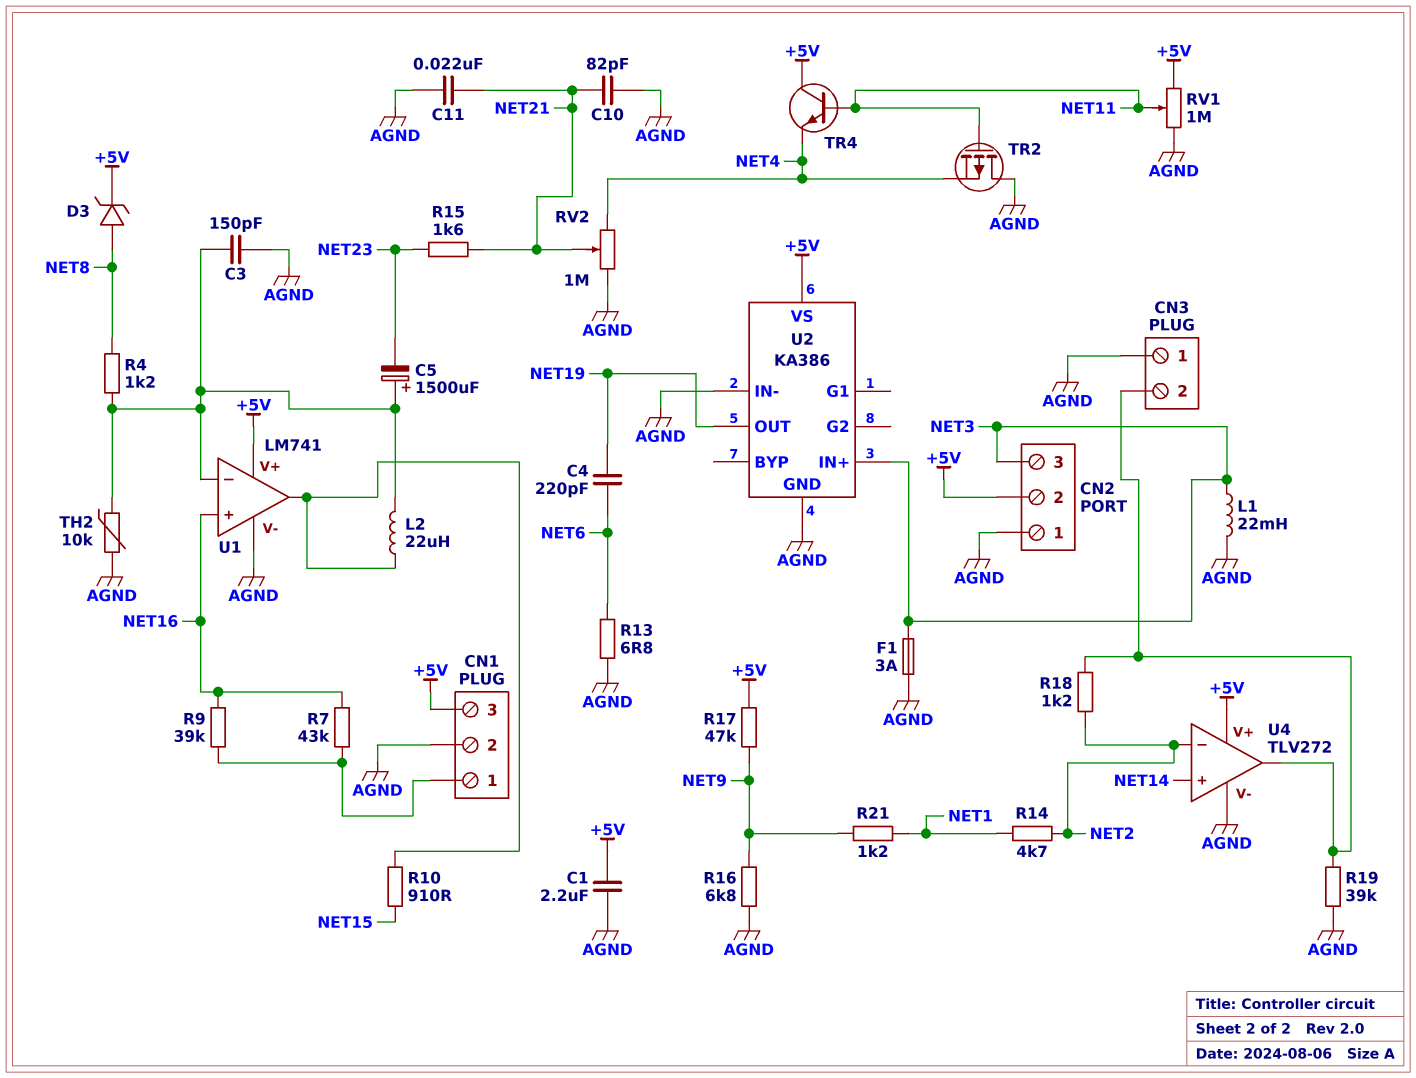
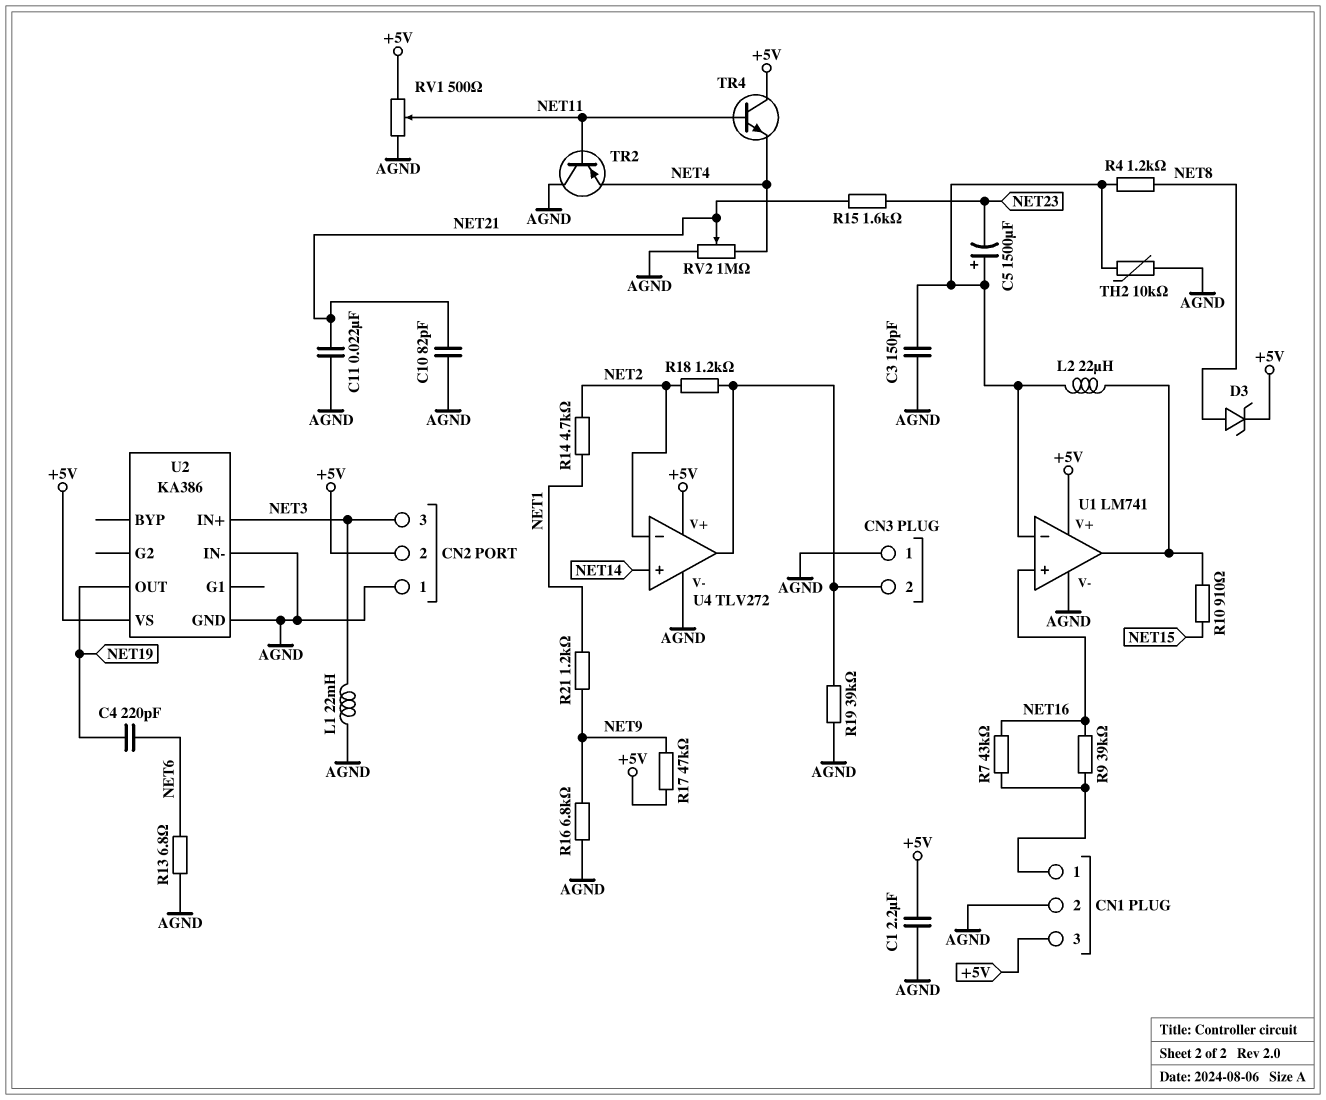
F1: 3A (AGND, NET3) -> none
RV1: 1M (+5V, AGND, wiper NET11) -> 500 (+5V, AGND, wiper NET11)
TR2: PMOS (G NET11, D AGND, S NET4) -> PNP (B NET11, C AGND, E NET4)

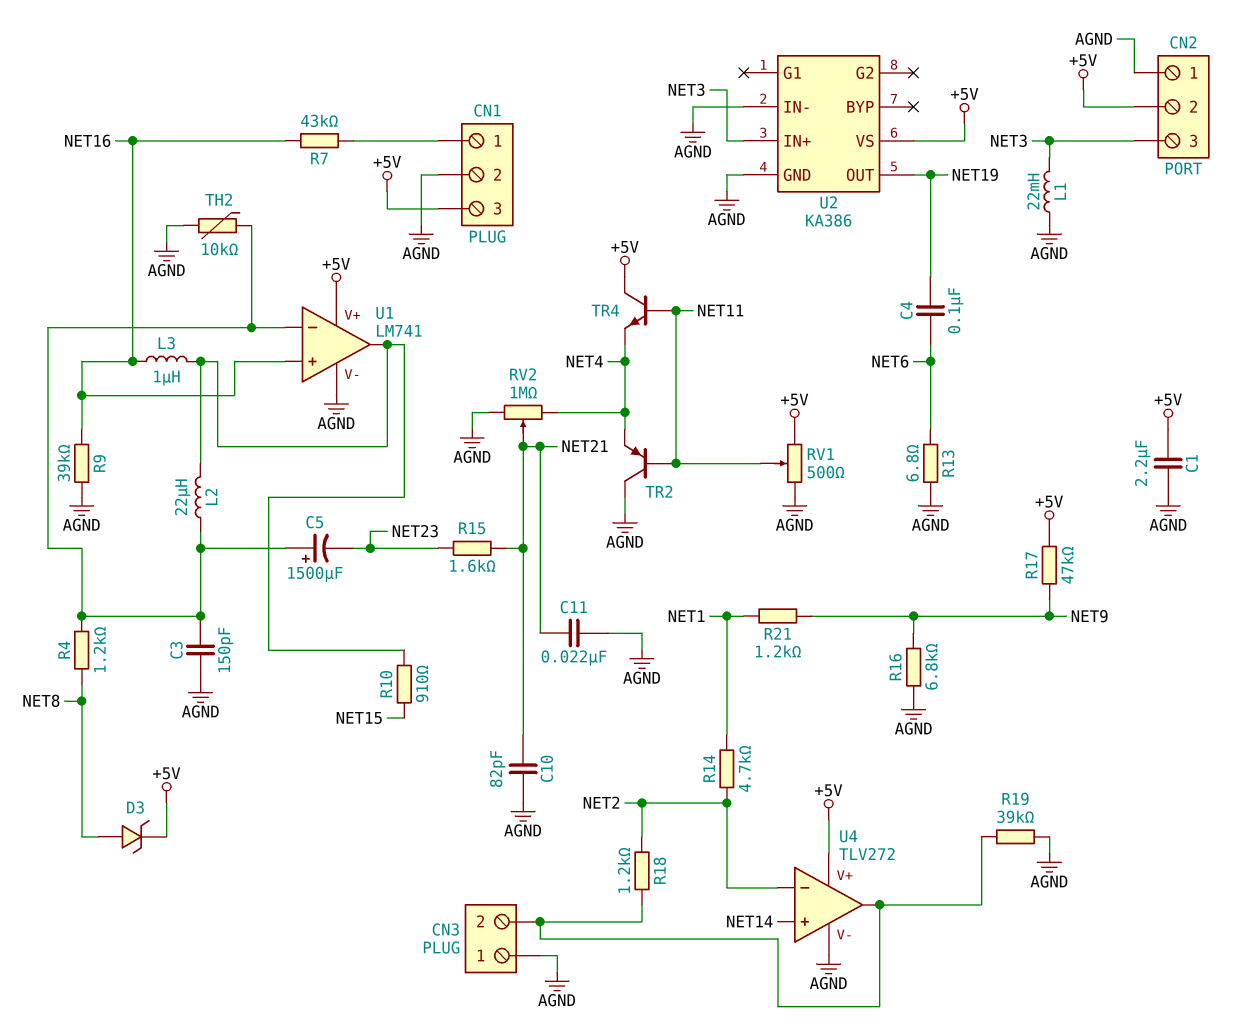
C4: 220pF (NET6, NET19) -> 100nF (NET6, NET19)
L3: none -> 1uH (NET16, U1/out)
R9: 39k (CN1/1, NET16) -> 39k (AGND, NET16)

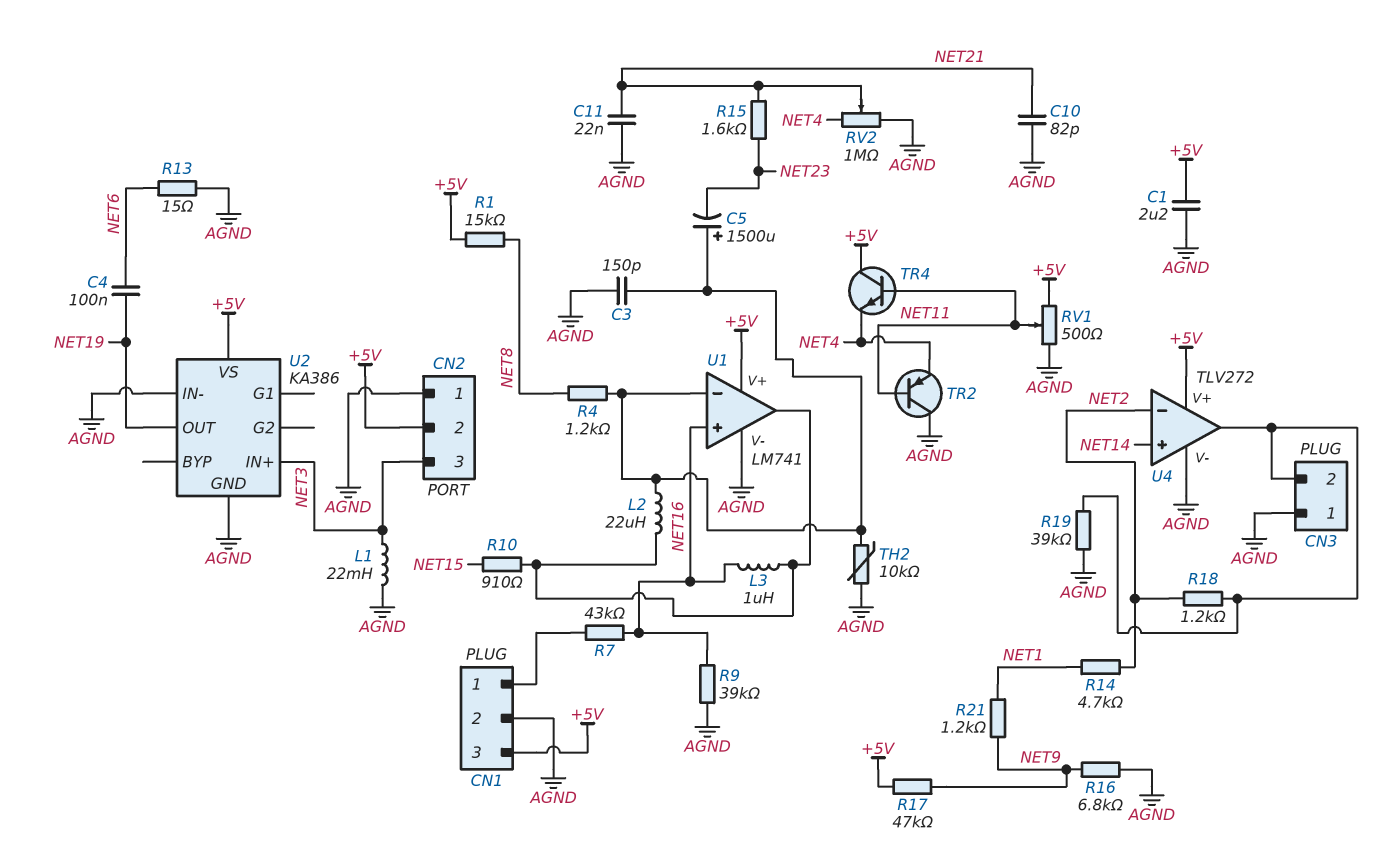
D3: zener (A NET8, K +5V) -> none
R1: none -> 15k (+5V, NET8)
R13: 6.8 (AGND, NET6) -> 15 (AGND, NET6)

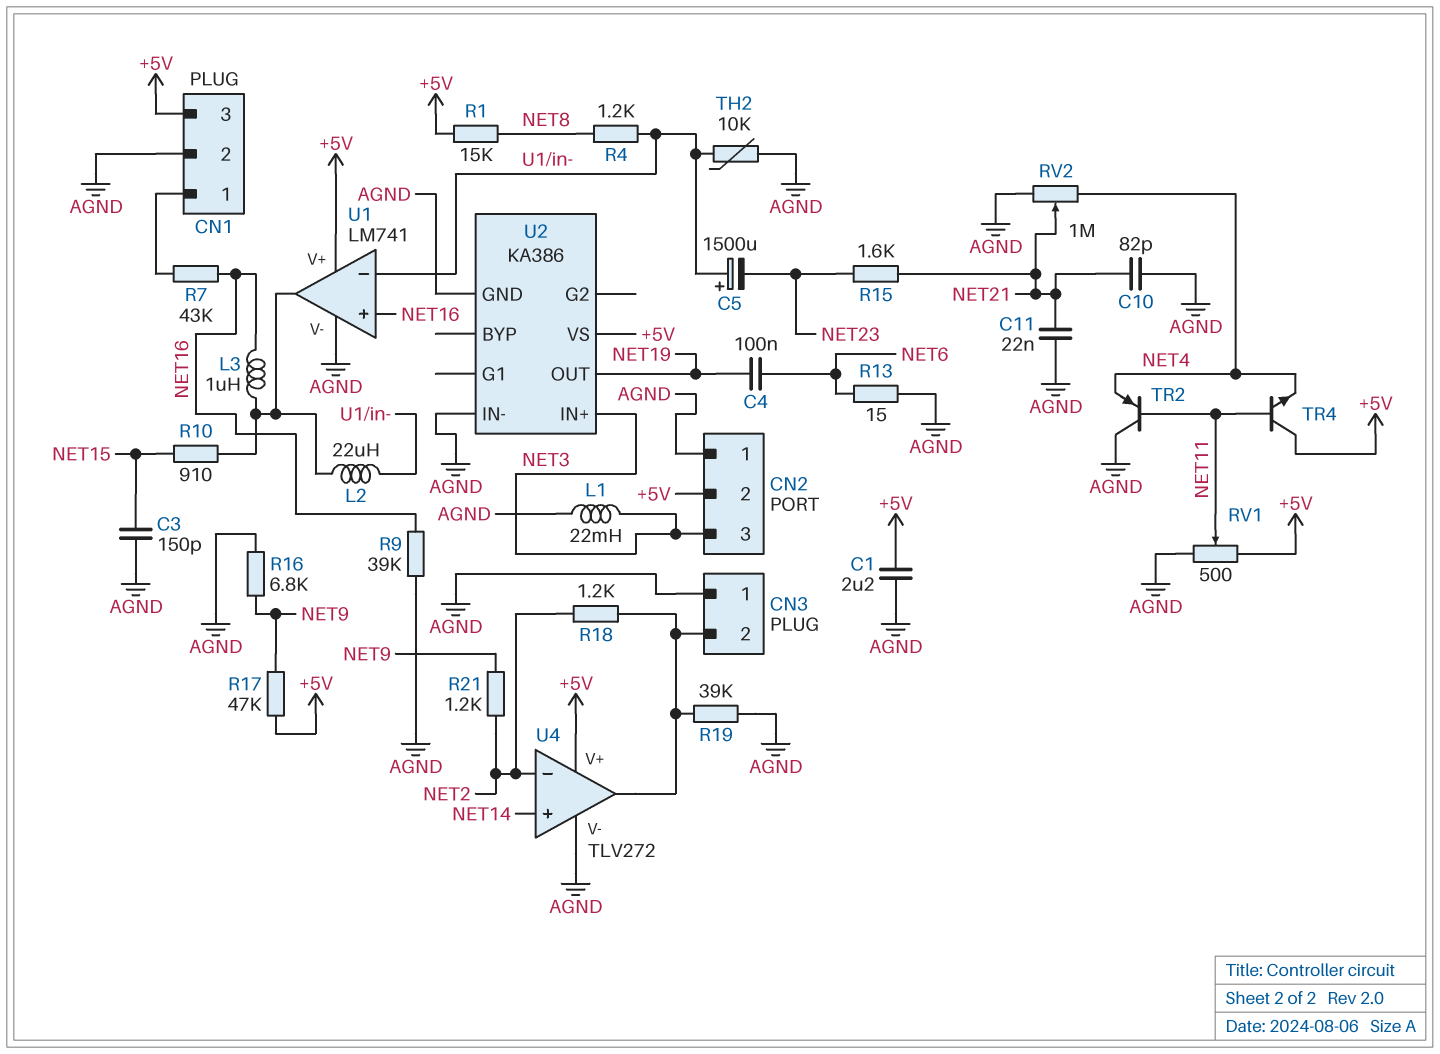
C3: 150pF (AGND, U1/in-) -> 150pF (AGND, NET15)
R14: 4.7k (NET1, NET2) -> none
R21: 1.2k (NET1, NET9) -> 1.2k (NET2, NET9)

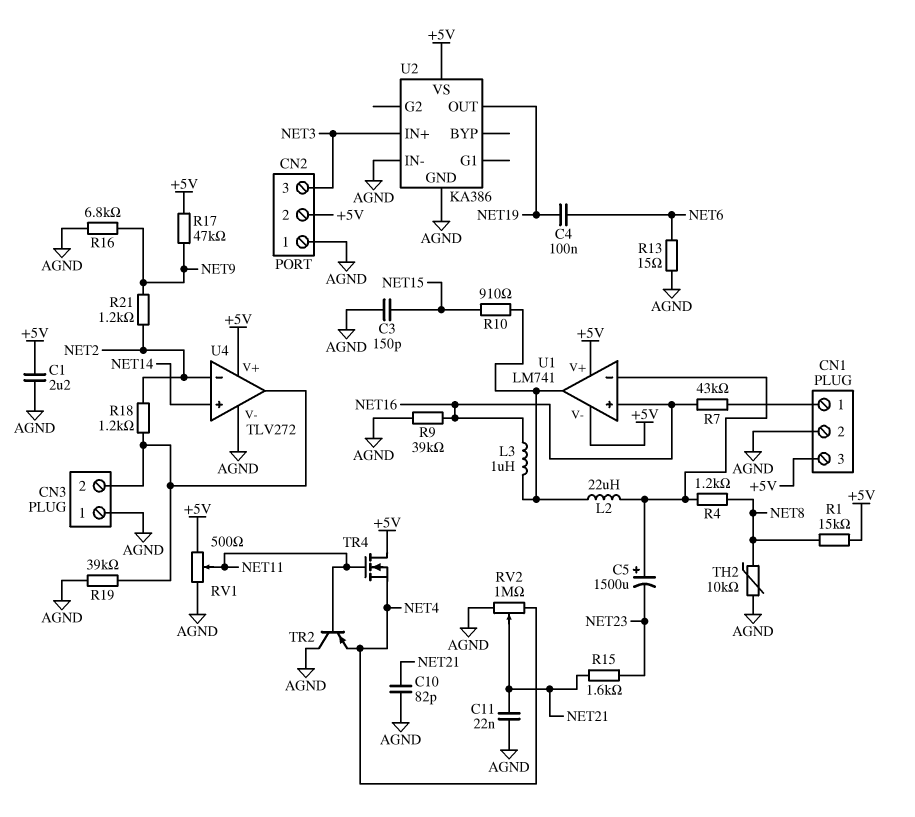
L1: 22mH (AGND, NET3) -> none
TH2: 10k (AGND, U1/in-) -> 10k (AGND, NET8)
TR4: NPN (B NET11, C +5V, E NET4) -> NMOS (G NET11, D +5V, S NET4)
U1 pin V-: AGND -> +5V

